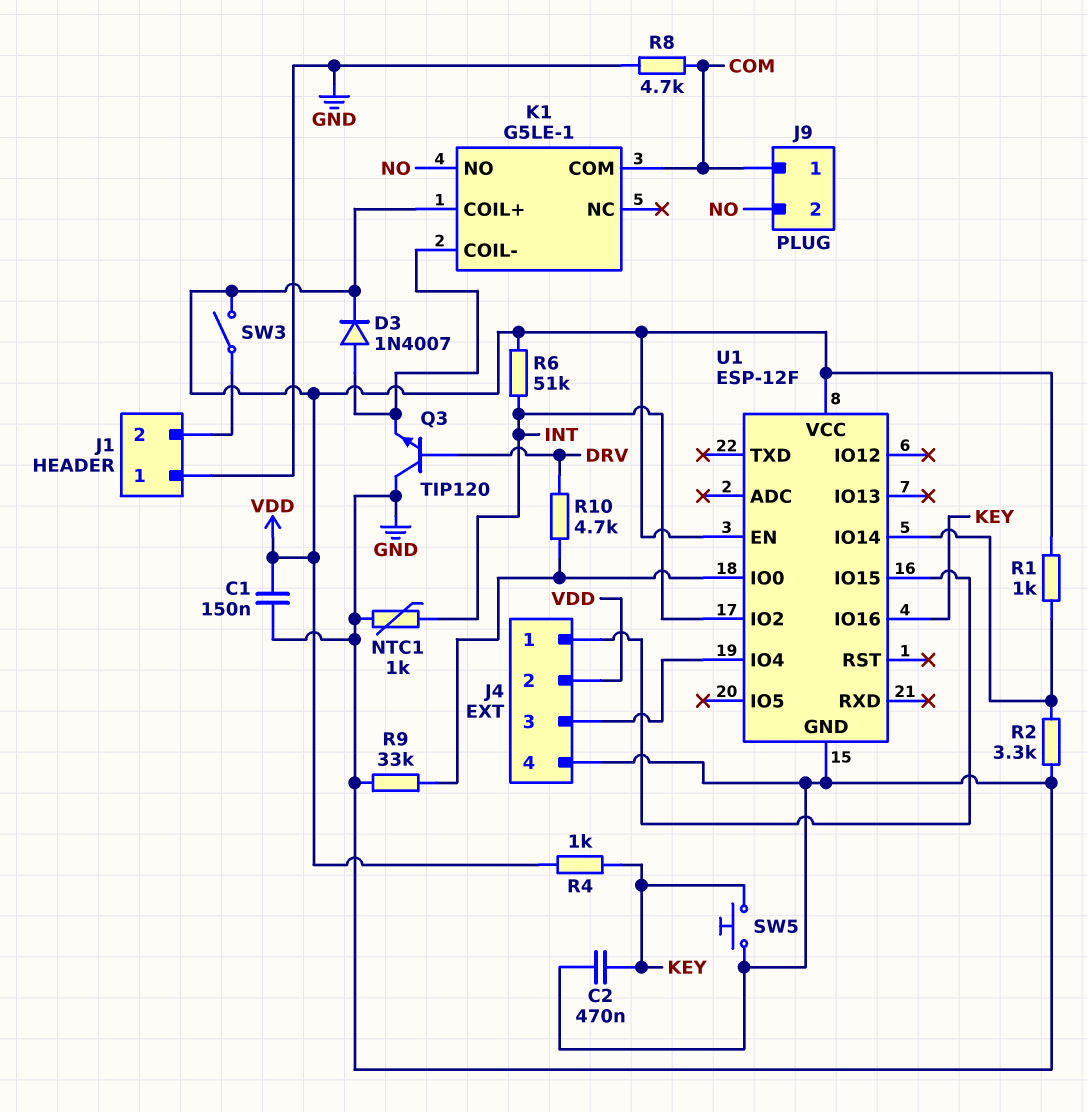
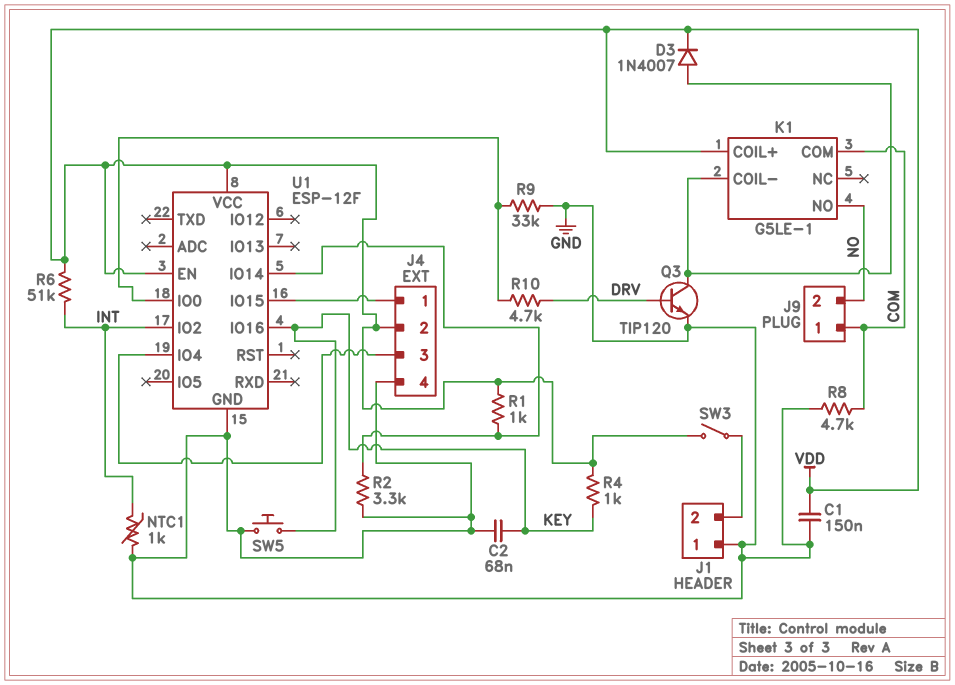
C2: 470nF (GND, KEY) -> 68nF (GND, KEY)
Q3: NPN TIP120 (B DRV, C GND, E K1/COIL-) -> NPN TIP120 (B DRV, C K1/COIL-, E GND)

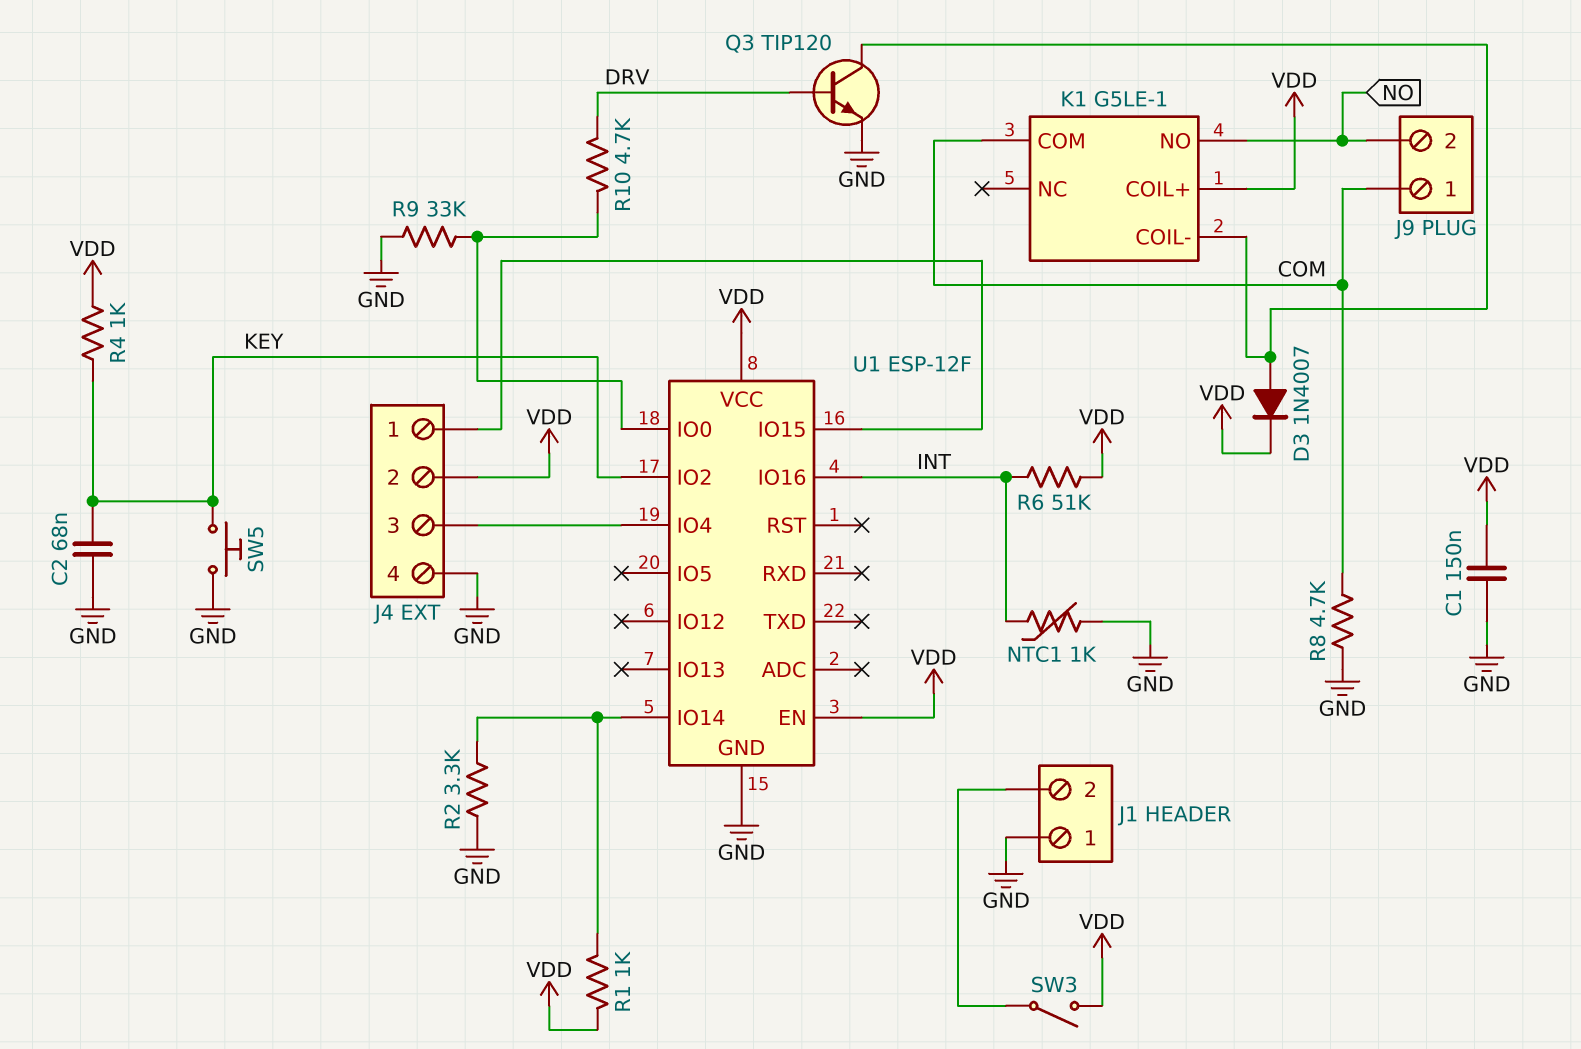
U1 pin IO2: INT -> KEY
U1 pin IO16: KEY -> INT

